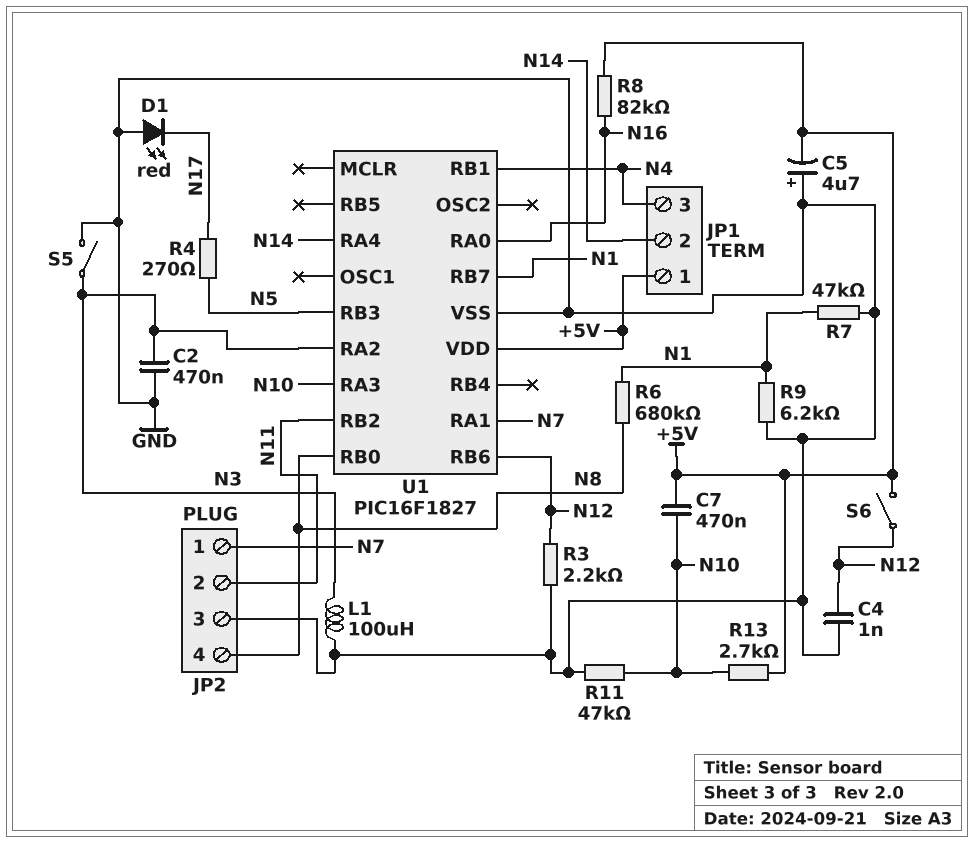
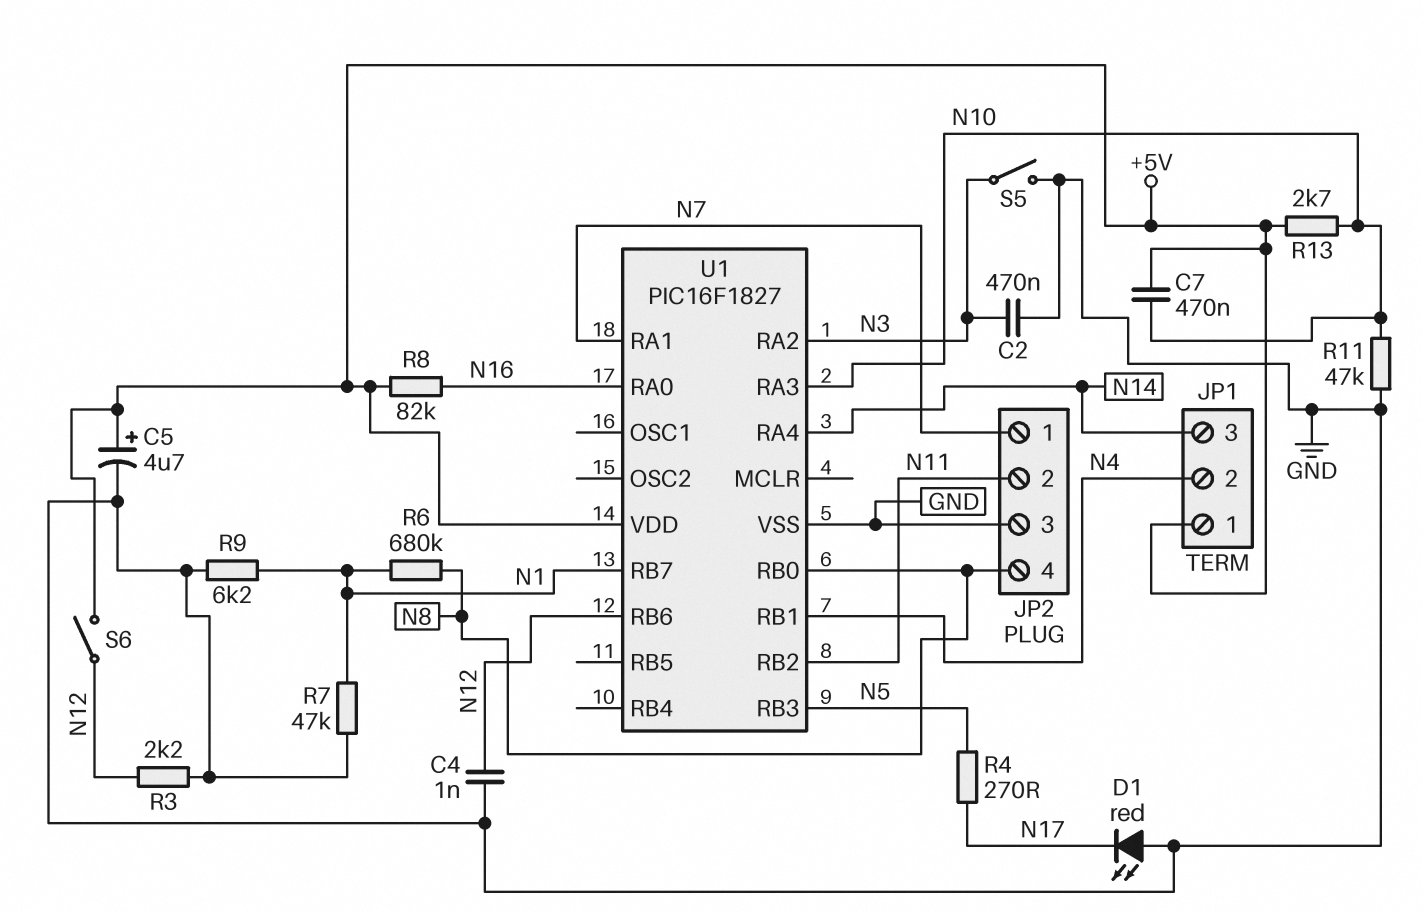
C5: 4.7uF (plus GND, minus +5V) -> 4.7uF (plus +5V, minus GND)
JP1 pin 2: N14 -> N4
JP1 pin 3: N4 -> N14
L1: 100uH (GND, N3) -> none

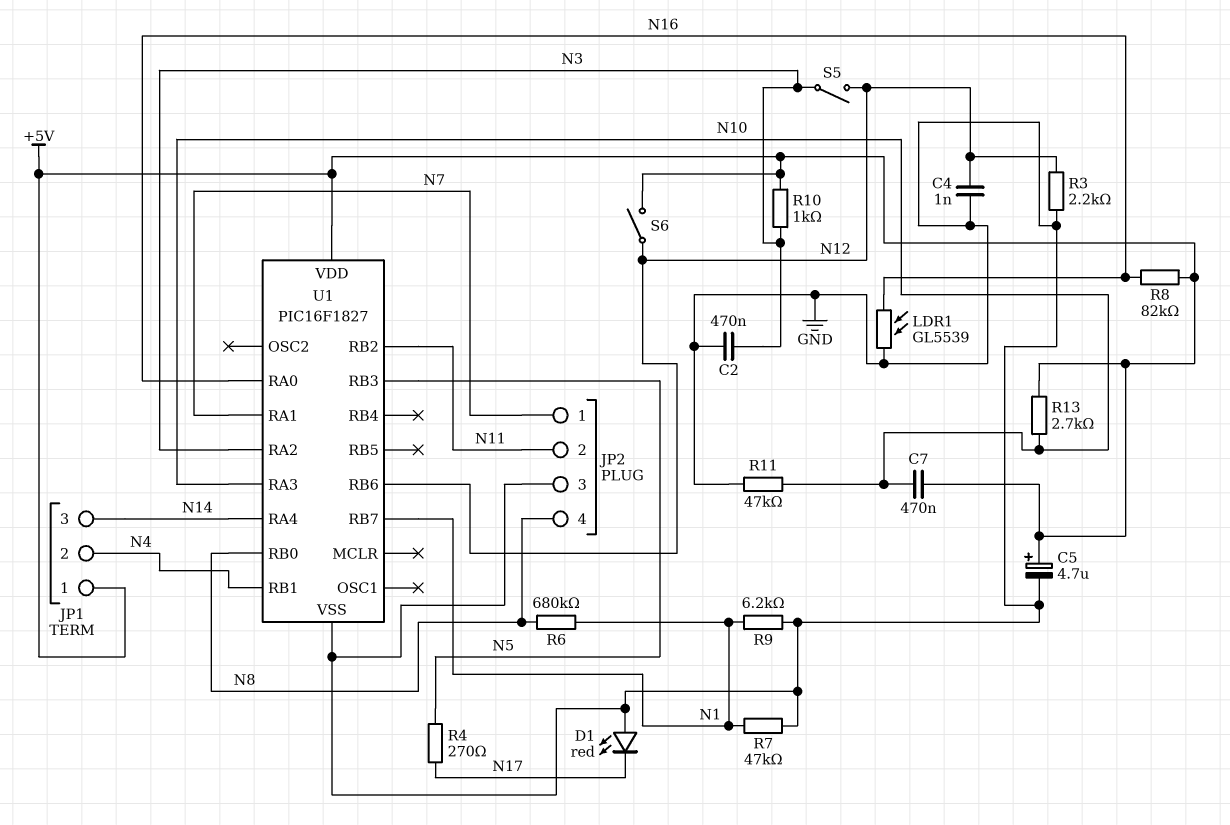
LDR1: none -> GL5539 (GND, N16)
R10: none -> 1k (+5V, N3)
S5: switch (GND, N3) -> switch (N3, N12)

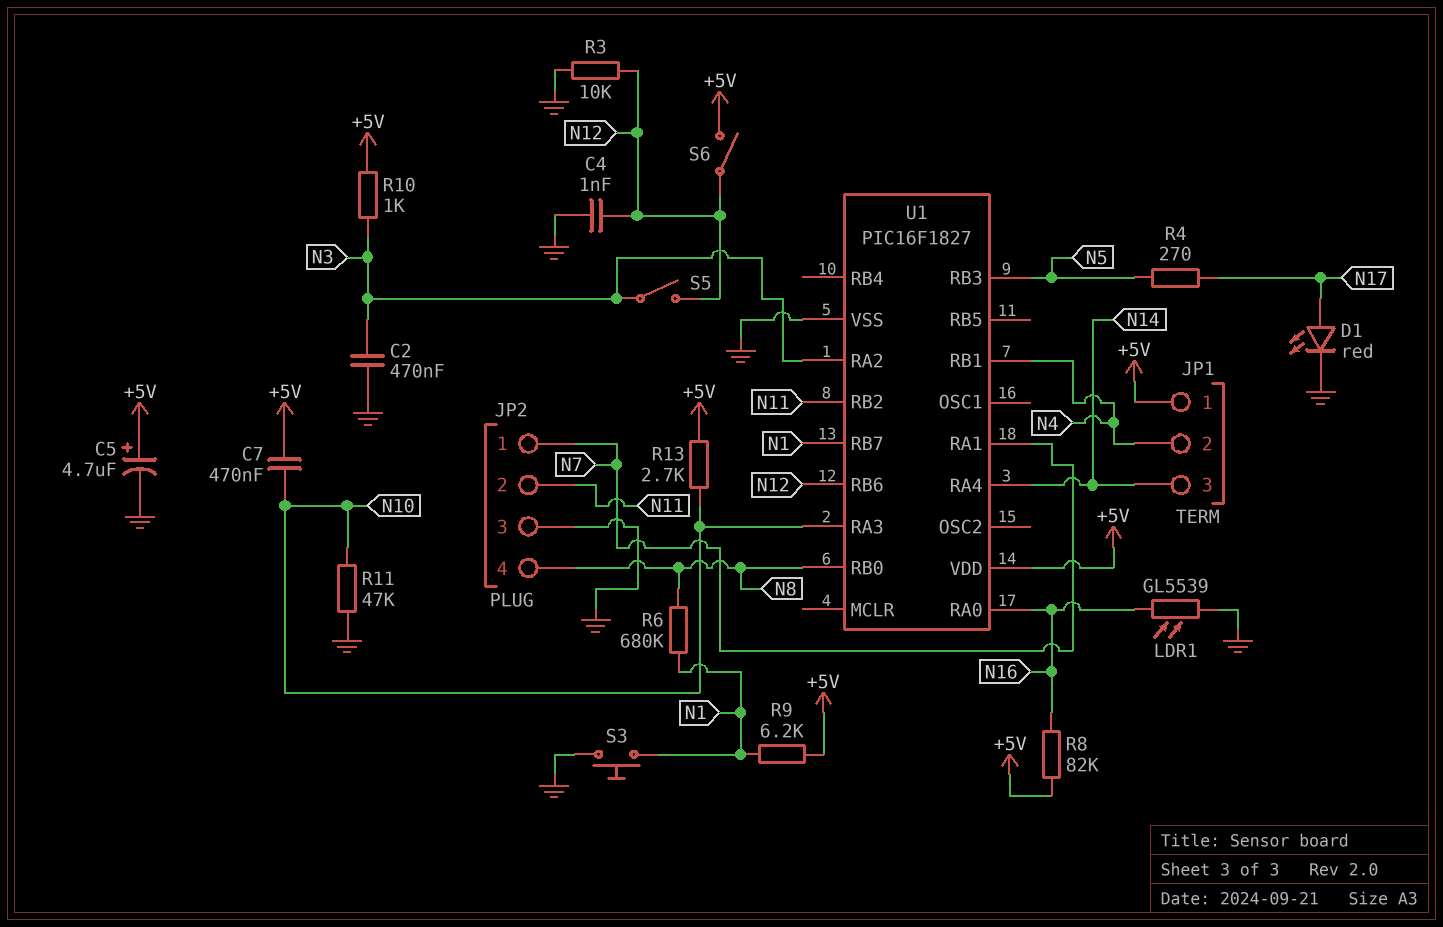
D1: LED red (A GND, K N17) -> LED red (A N17, K GND)
R3: 2.2k (GND, N12) -> 10k (GND, N12)
R7: 47k (GND, N1) -> none
R9: 6.2k (GND, N1) -> 6.2k (+5V, N1)
S3: none -> button (GND, N1)

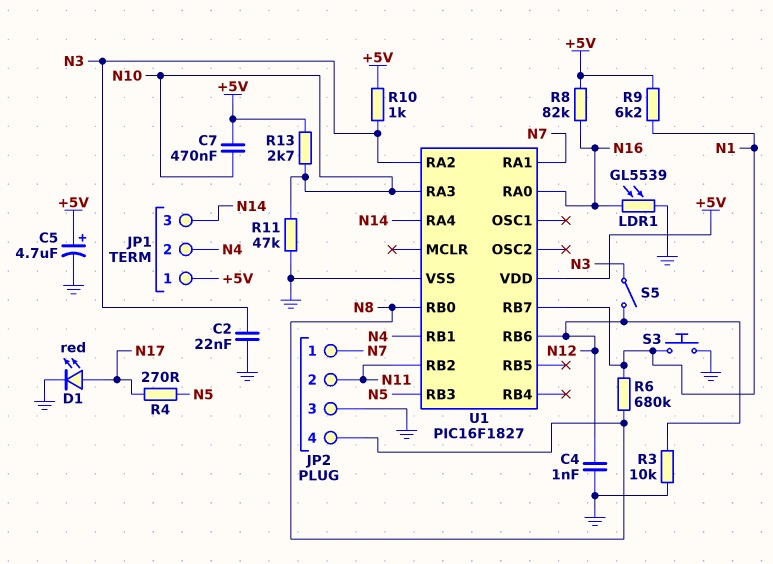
C2: 470nF (GND, N3) -> 22nF (GND, N3)
S6: switch (+5V, N12) -> none

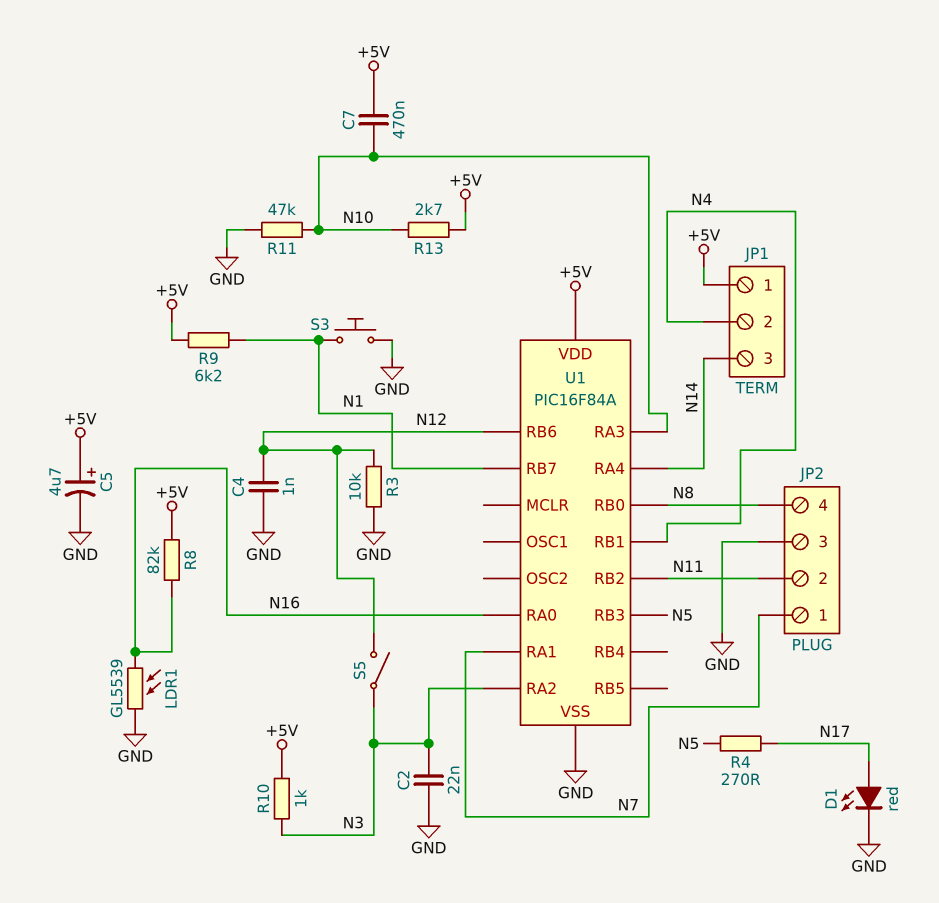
R6: 680k (N1, N8) -> none
U1: PIC16F1827 -> PIC16F84A

